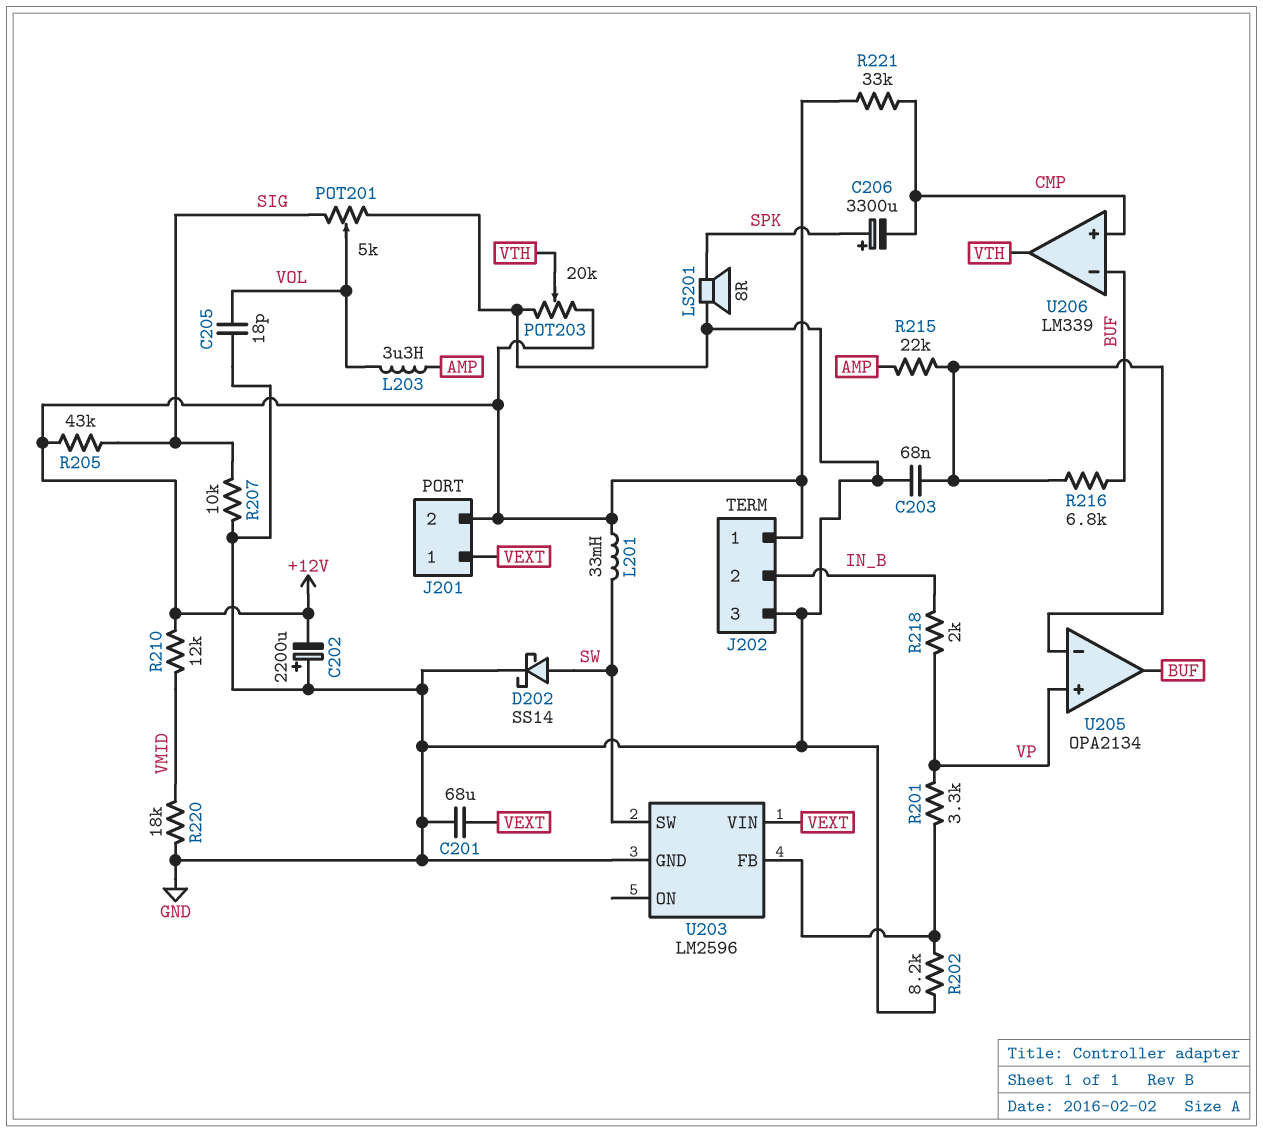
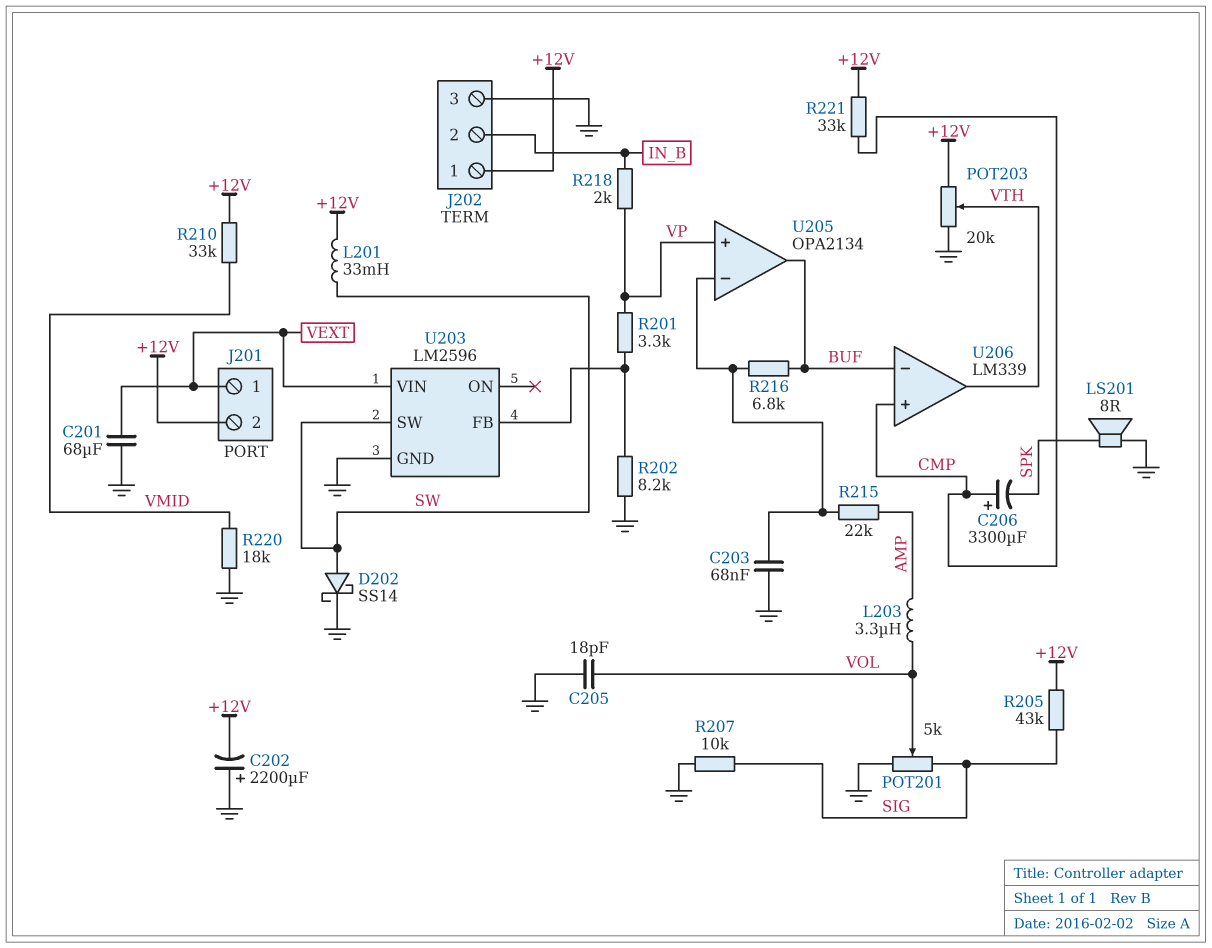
C206: 3300uF (plus SPK, minus CMP) -> 3300uF (plus CMP, minus SPK)
R210: 12k (+12V, VMID) -> 33k (+12V, VMID)

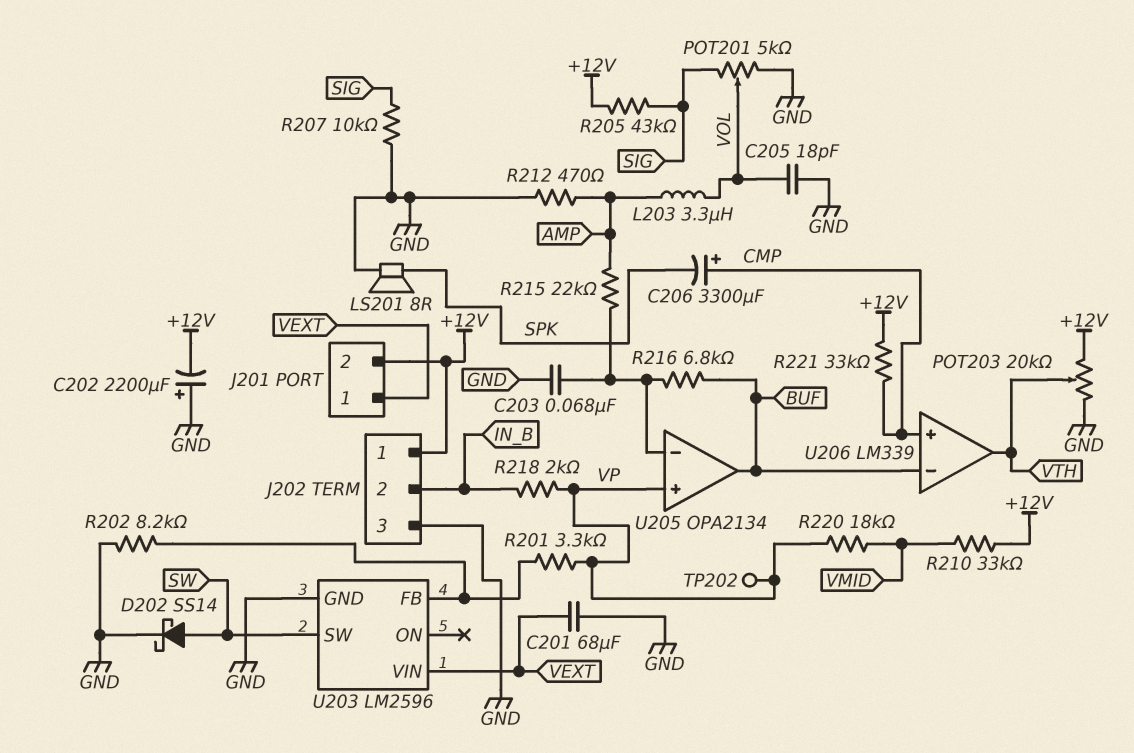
L201: 33mH (+12V, SW) -> none
R212: none -> 470 (AMP, GND)
R220: 18k (GND, VMID) -> 18k (VMID, VP)
TP202: none -> test point (VP)

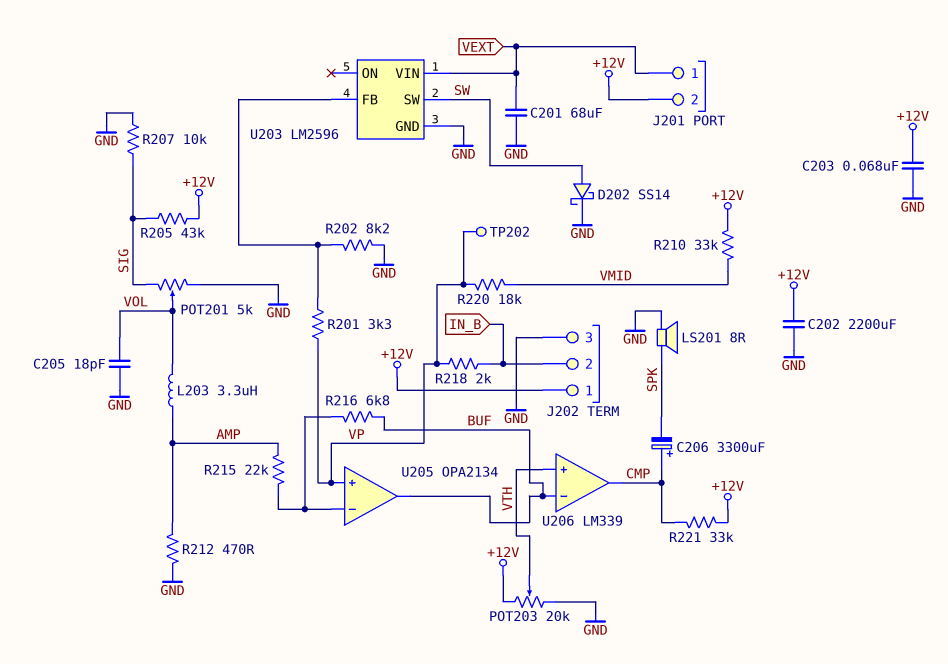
C202: 2200uF (plus GND, minus +12V) -> 2200uF (+12V, GND)
C203: 68nF (GND, U205/in-) -> 68nF (+12V, GND)
U206 pin in+: CMP -> VTH
U206 pin out: VTH -> CMP

